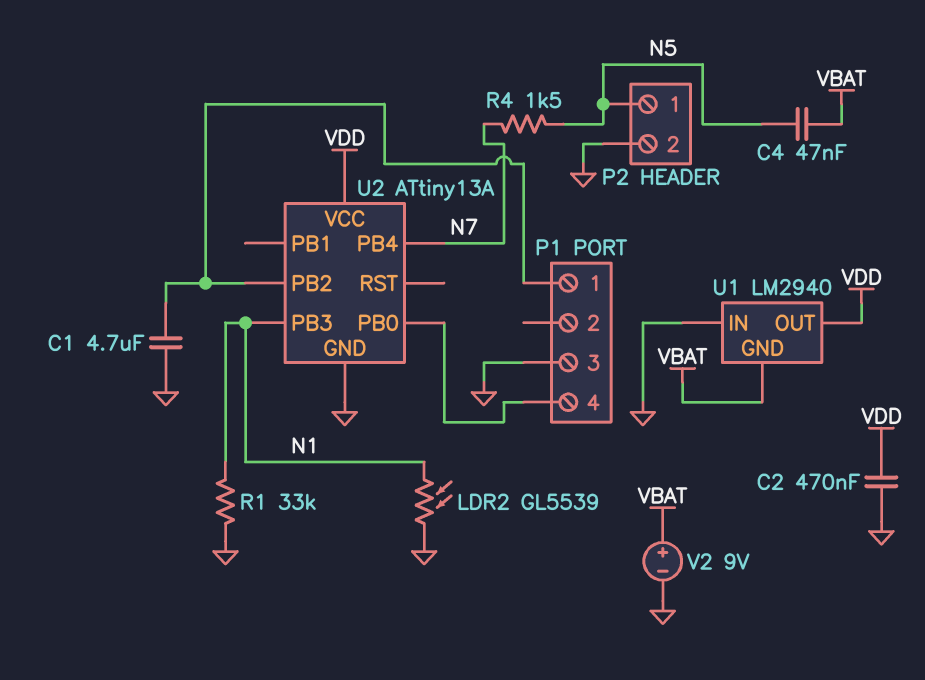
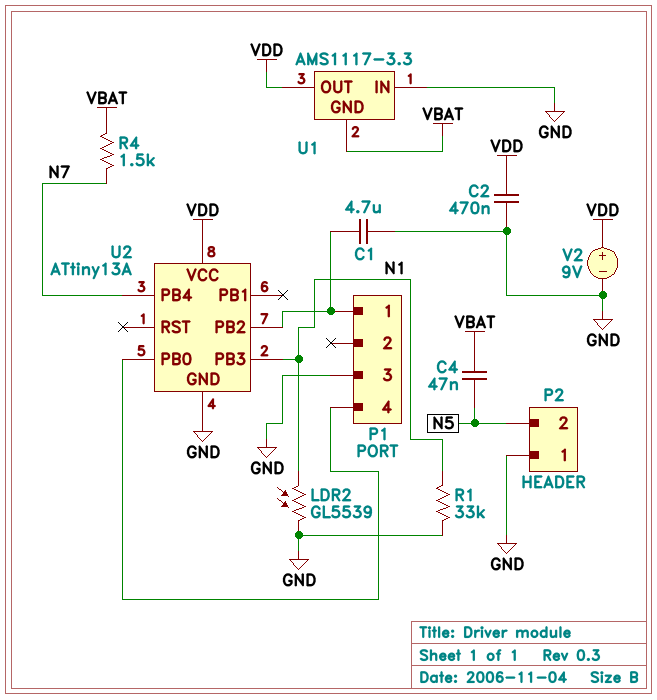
P2 pin 1: N5 -> GND
P2 pin 2: GND -> N5
R4: 1.5k (N5, N7) -> 1.5k (N7, VBAT)
U1: LM2940 -> AMS1117-3.3
V2: 9V (plus VBAT, minus GND) -> 9V (plus VDD, minus GND)

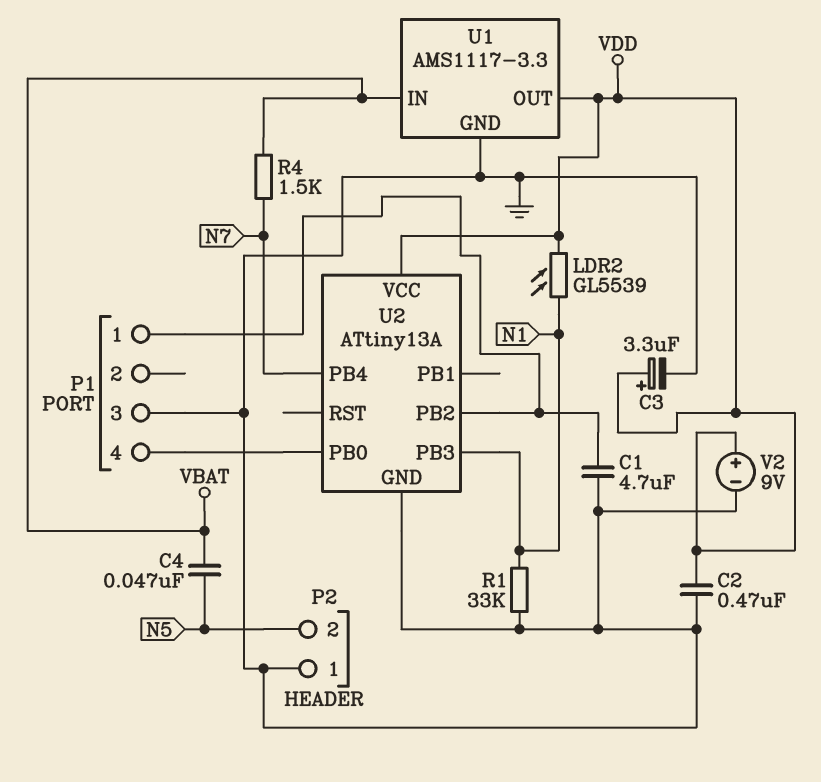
C3: none -> 3.3uF (plus VDD, minus GND)
LDR2: GL5539 (GND, N1) -> GL5539 (N1, VDD)
U1 pin GND: VBAT -> GND
U1 pin IN: GND -> VBAT

